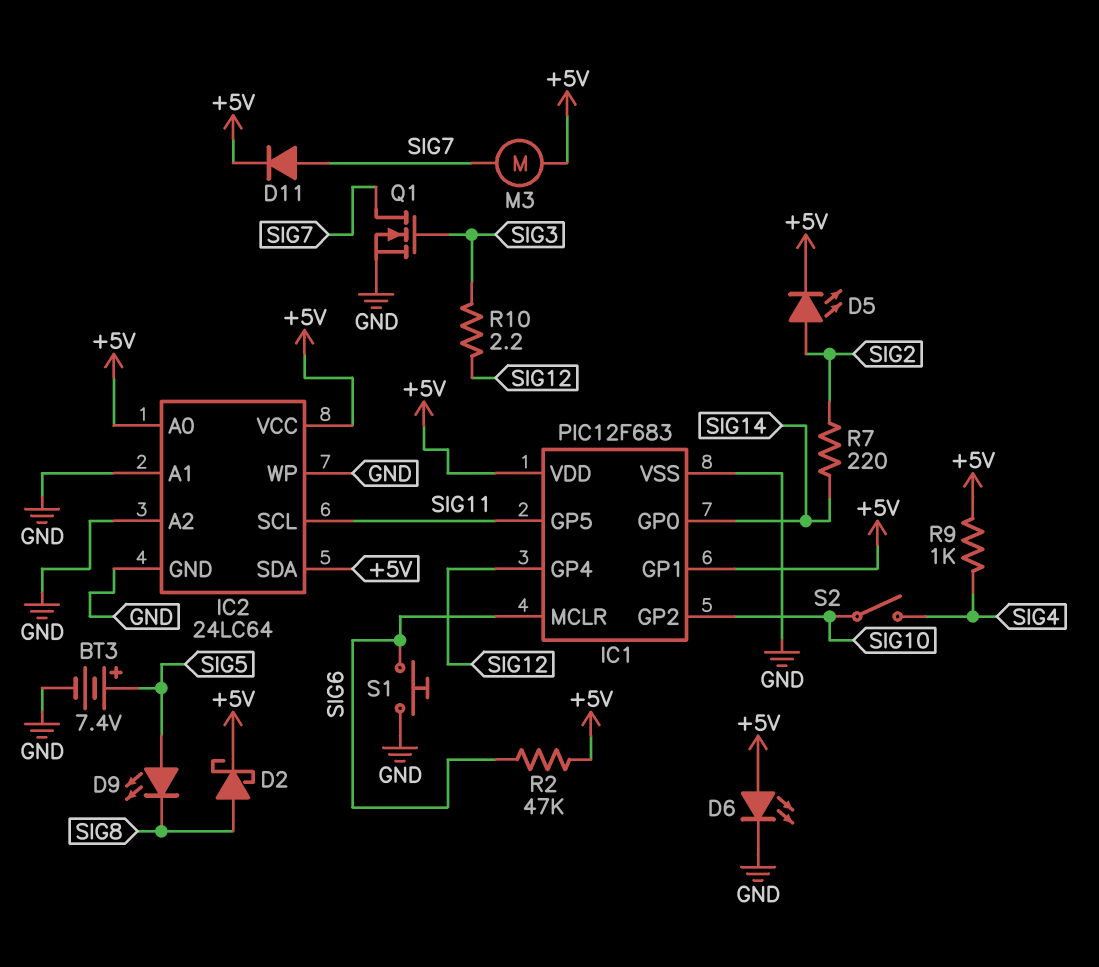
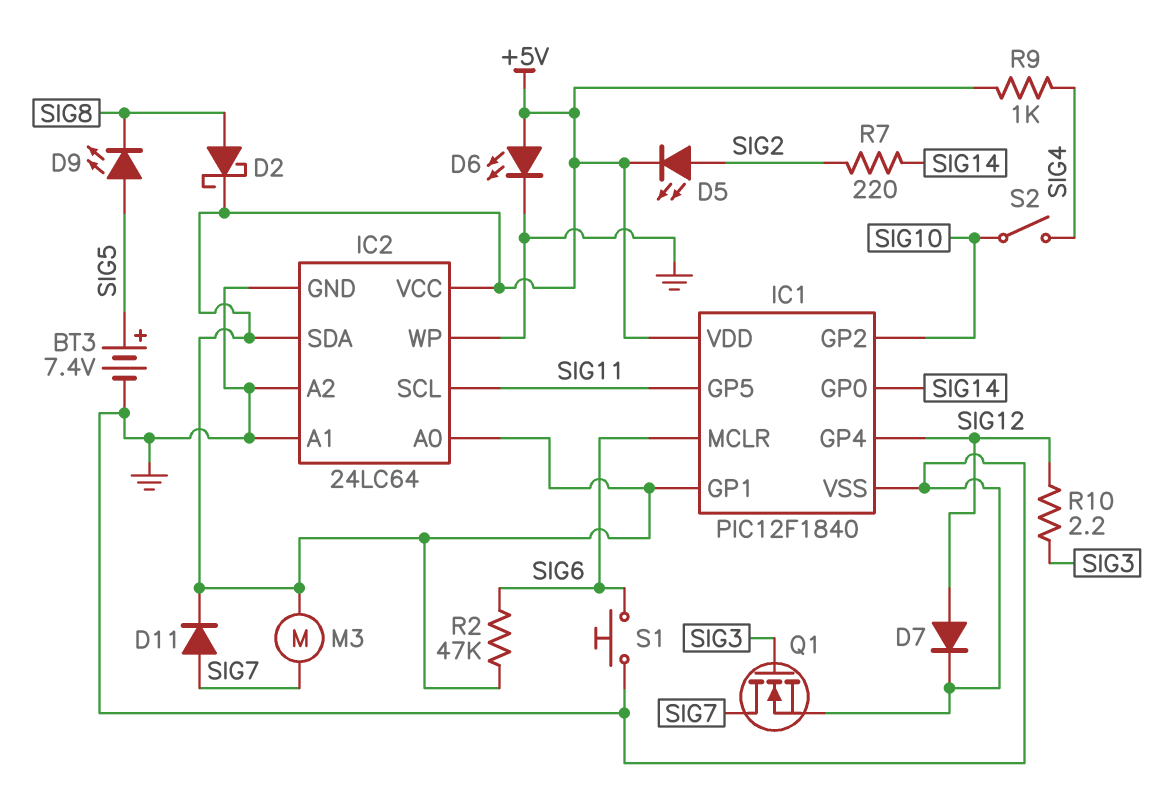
D7: none -> diode (A SIG12, K GND)
IC1: PIC12F683 -> PIC12F1840

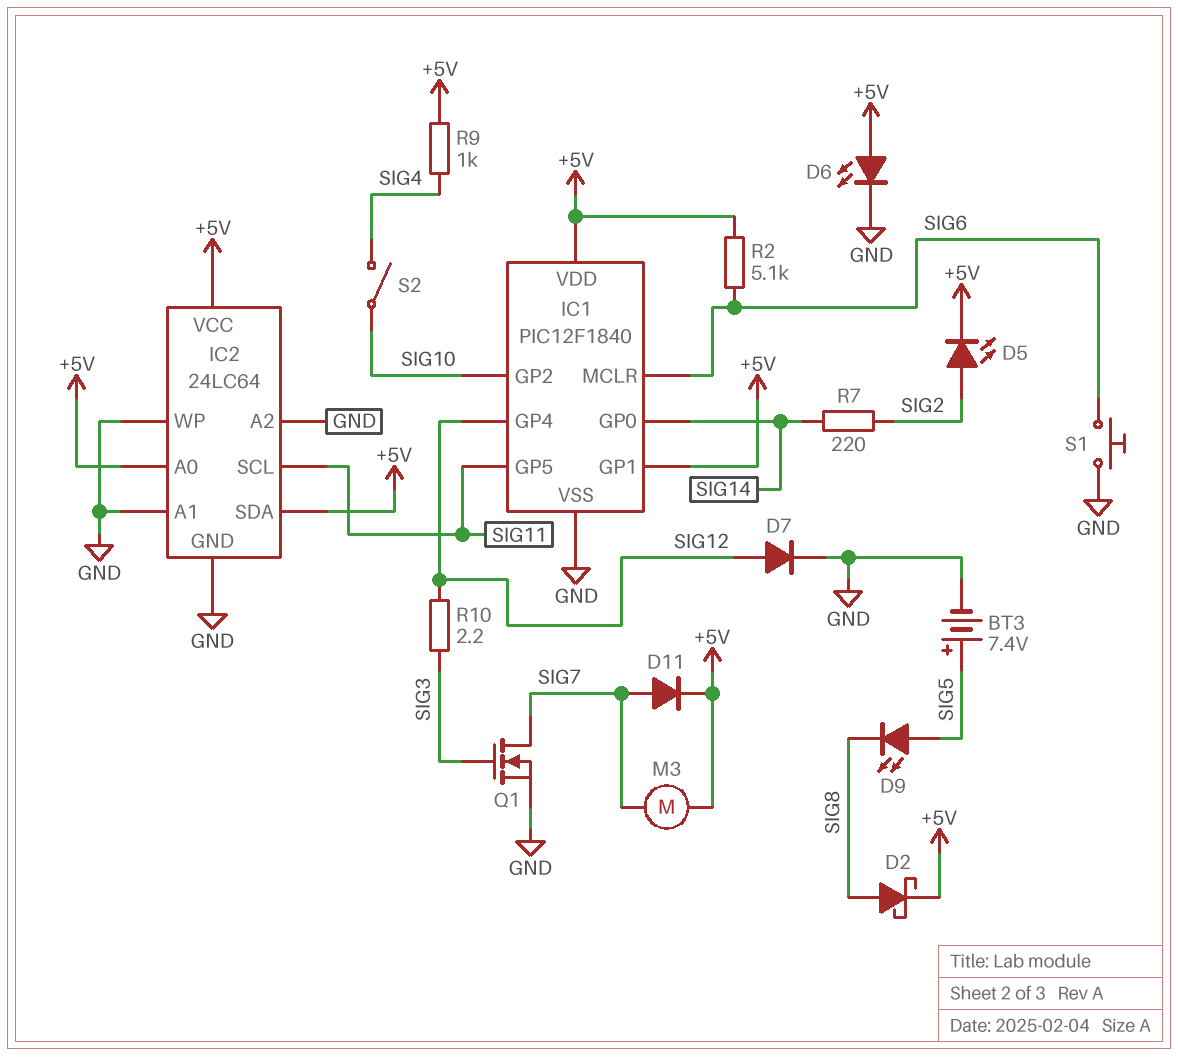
R2: 47k (+5V, SIG6) -> 5.1k (+5V, SIG6)

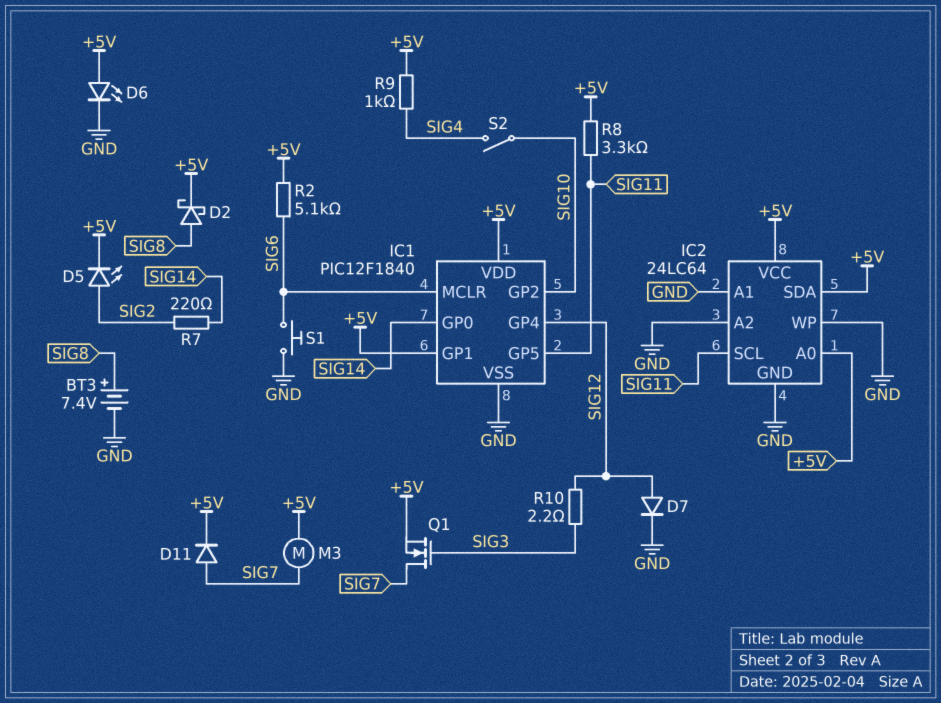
BT3: 7.4V (plus SIG5, minus GND) -> 7.4V (plus SIG8, minus GND)
D9: LED (A SIG5, K SIG8) -> none
Q1: NMOS (G SIG3, D SIG7, S GND) -> NMOS (G SIG3, D SIG7, S +5V)
R8: none -> 3.3k (+5V, SIG11)

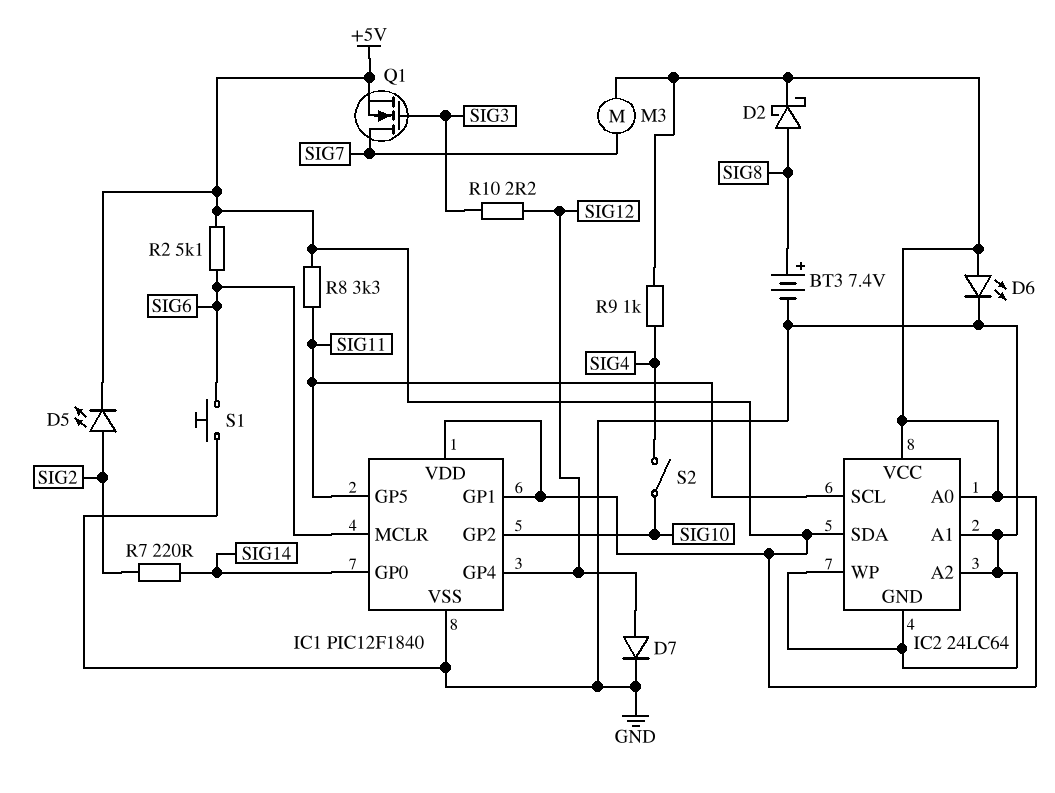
D11: diode (A SIG7, K +5V) -> none

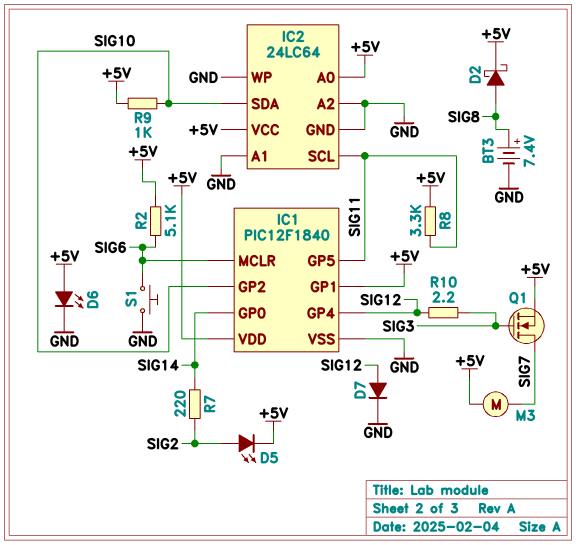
IC2 pin SDA: +5V -> SIG10
R9: 1k (+5V, SIG4) -> 1k (+5V, SIG10)
S2: switch (SIG4, SIG10) -> none

